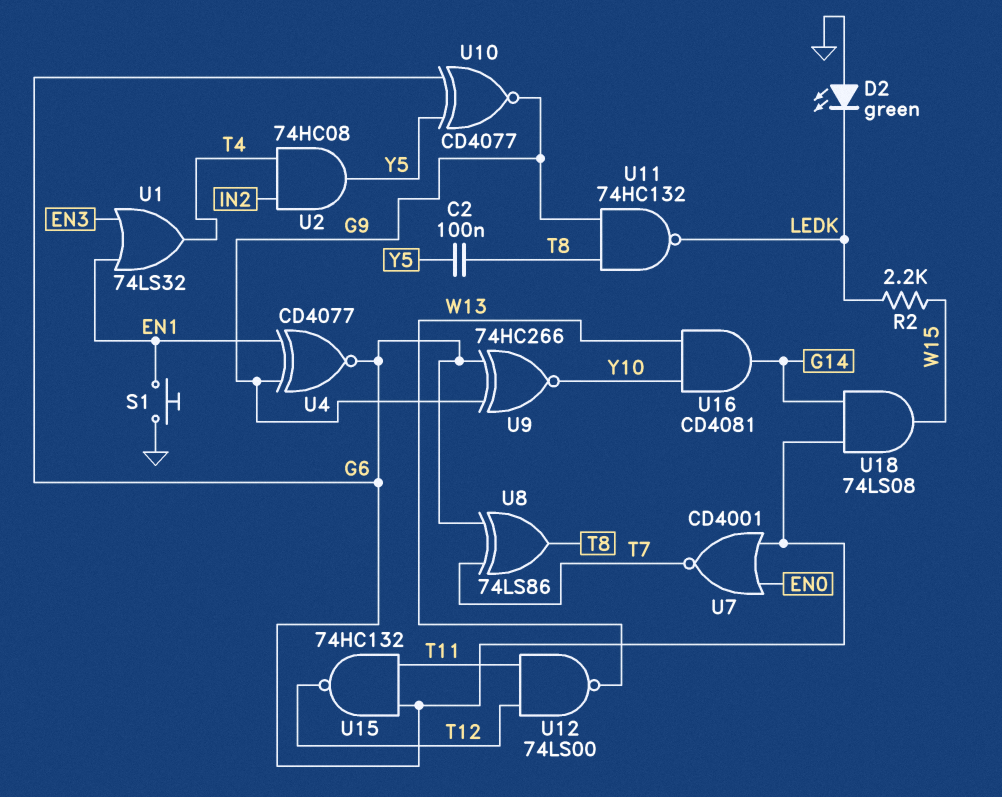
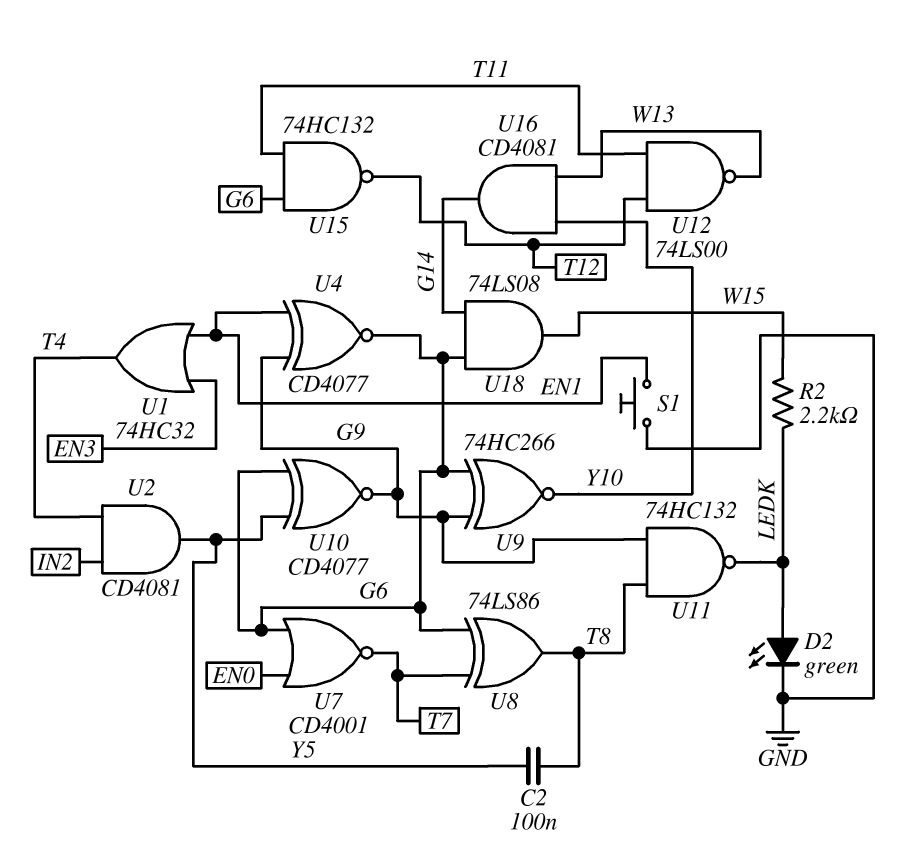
D2: LED green (A GND, K LEDK) -> LED green (A LEDK, K GND)
U1: OR 74LS32 (in EN1, in EN3, out T4) -> OR 74HC32 (in EN1, in EN3, out T4)
U2: AND 74HC08 (in IN2, in T4, out Y5) -> AND CD4081 (in IN2, in T4, out Y5)

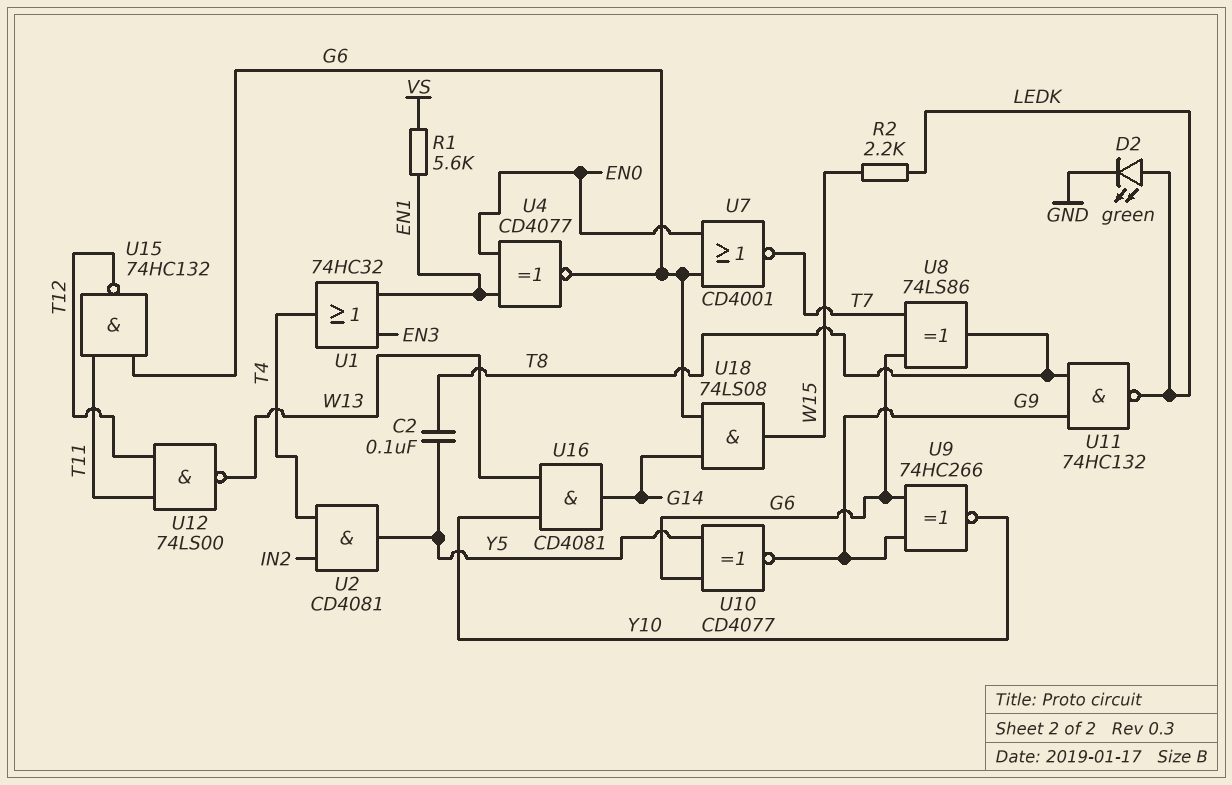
R1: none -> 5.6k (EN1, VS)
S1: button (EN1, GND) -> none
U4: XNOR CD4077 (in EN1, in G9, out G6) -> XNOR CD4077 (in EN0, in EN1, out G6)

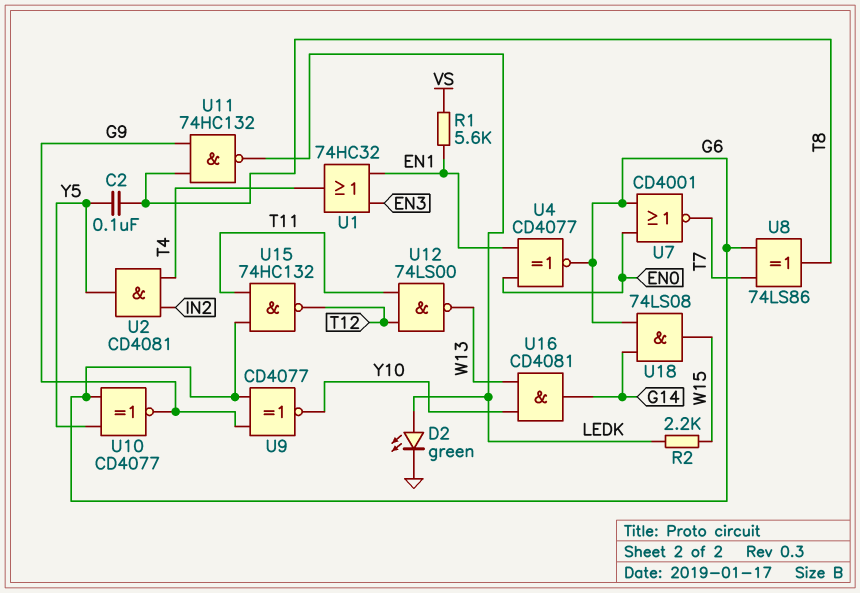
U9: XNOR 74HC266 (in G6, in G9, out Y10) -> XNOR CD4077 (in G6, in G9, out Y10)

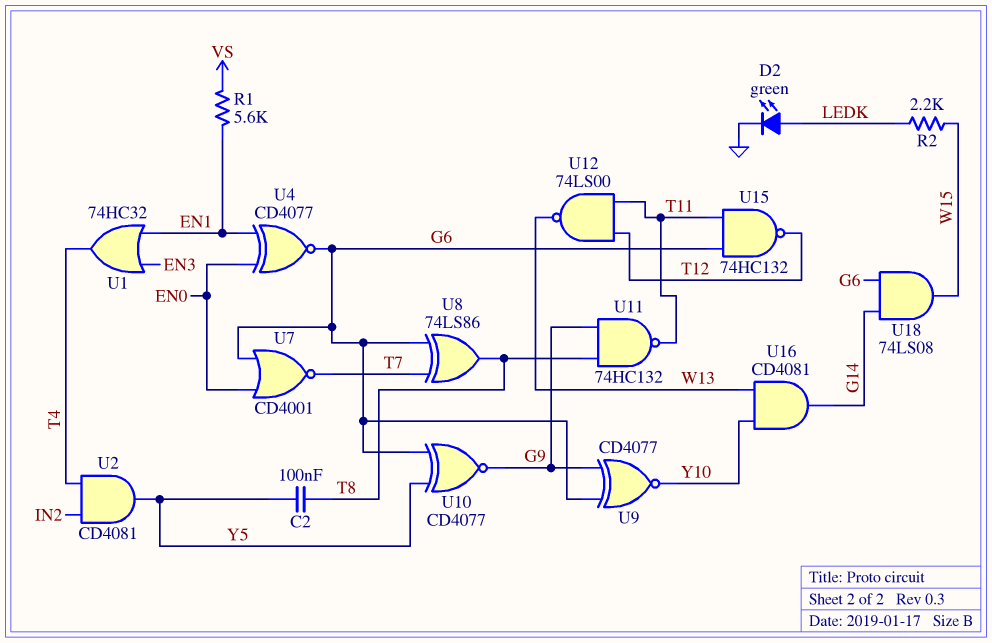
U11: NAND 74HC132 (in G9, in T8, out LEDK) -> NAND 74HC132 (in G9, in T8, out T11)

